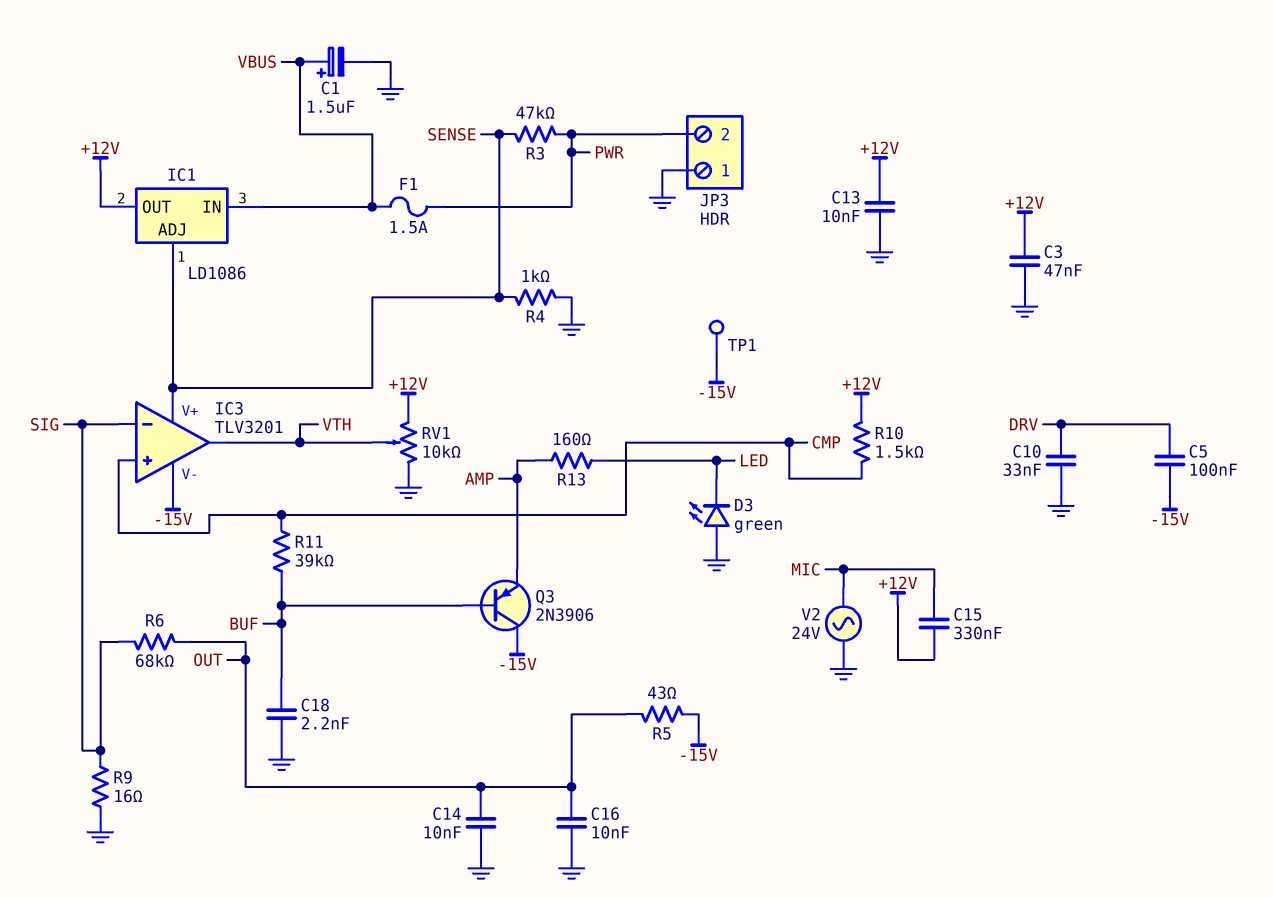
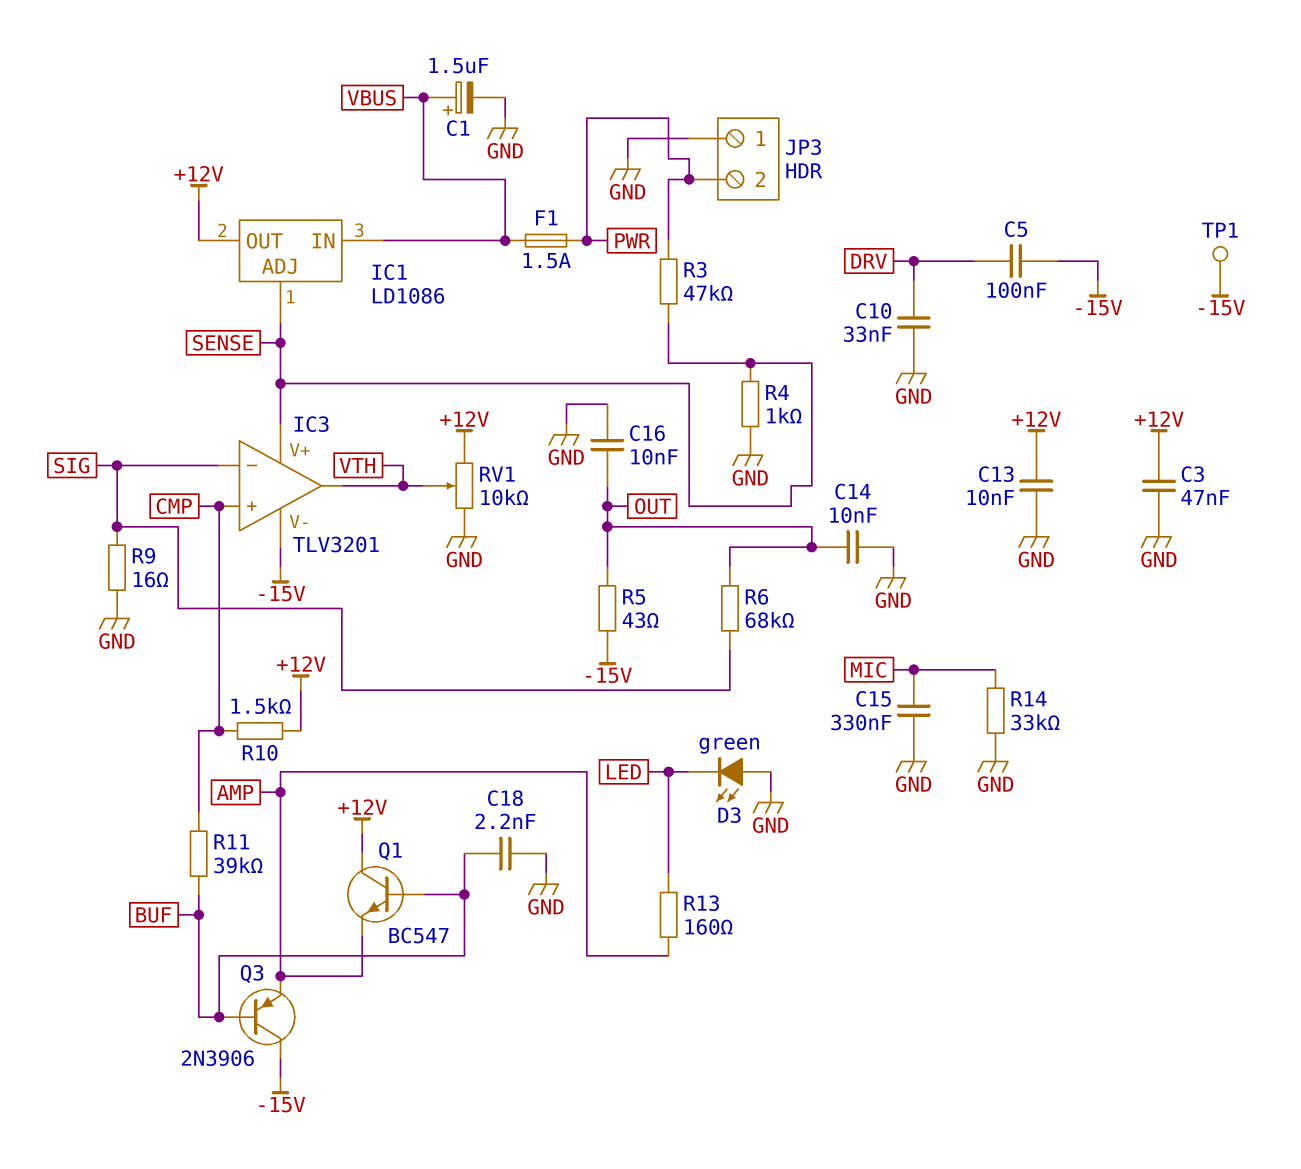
C15: 330nF (+12V, MIC) -> 330nF (GND, MIC)
Q1: none -> NPN BC547 (B BUF, C +12V, E AMP)
R14: none -> 33k (GND, MIC)
V2: AC 24V (GND, MIC) -> none

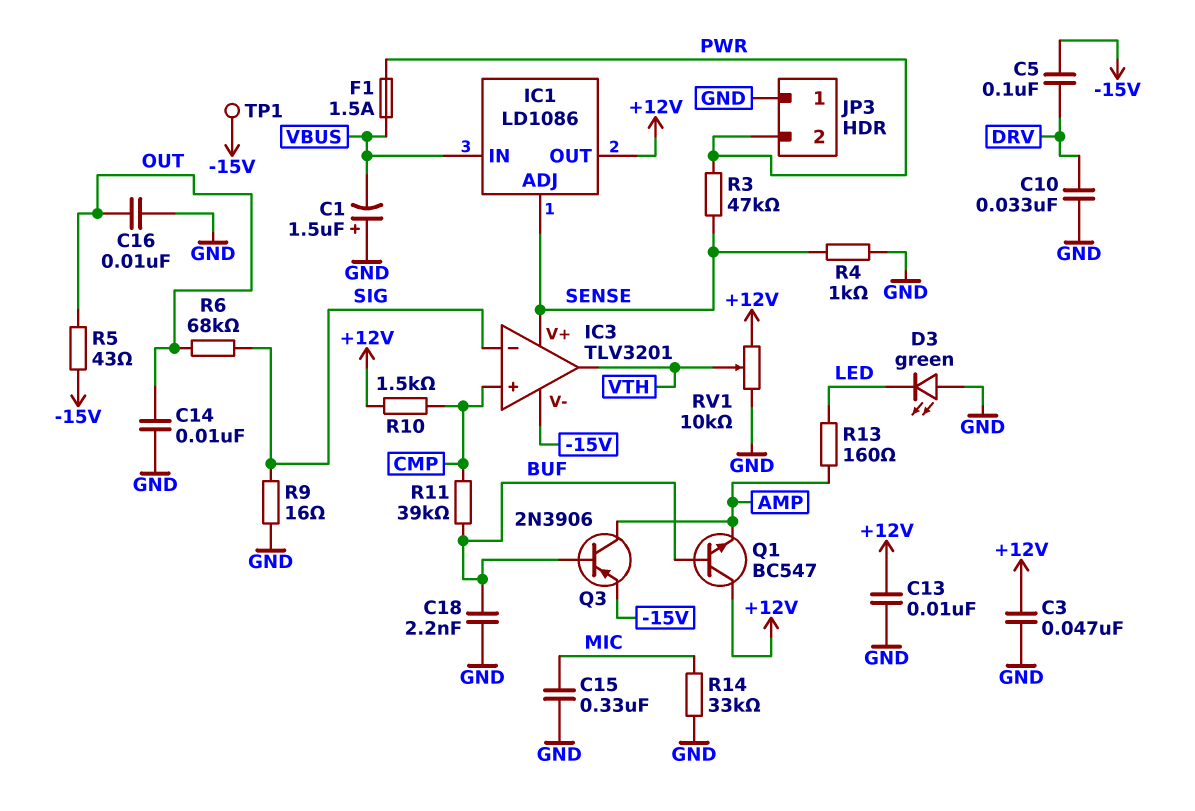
C1: 1.5uF (plus VBUS, minus GND) -> 1.5uF (plus GND, minus VBUS)
Q3: PNP 2N3906 (B BUF, C -15V, E AMP) -> PNP 2N3906 (B BUF, C AMP, E -15V)

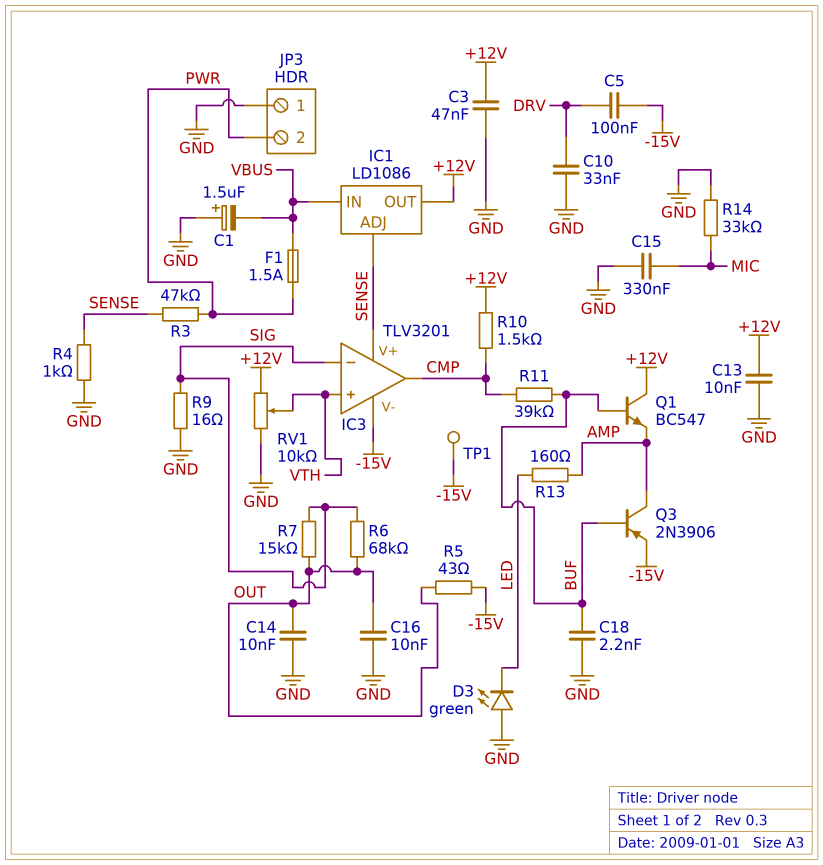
IC3 pin in+: CMP -> VTH
IC3 pin out: VTH -> CMP
R7: none -> 15k (OUT, SIG)

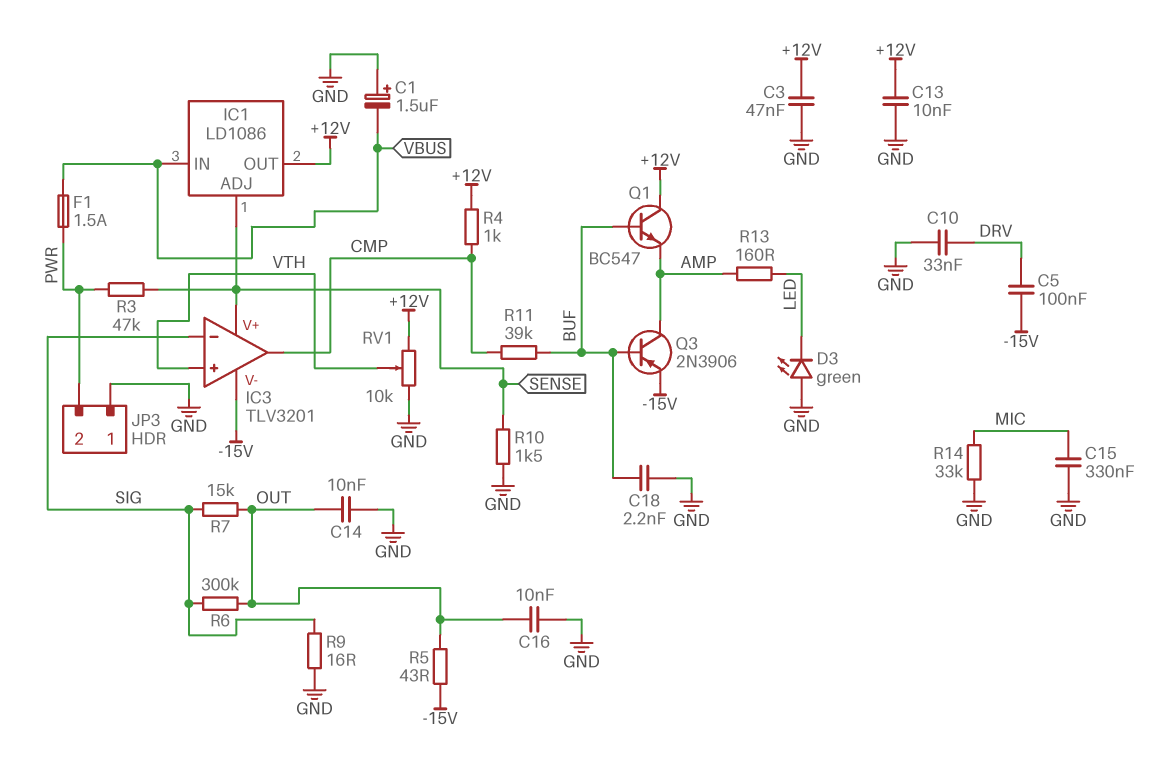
R4: 1k (GND, SENSE) -> 1k (+12V, CMP)
R6: 68k (OUT, SIG) -> 300k (OUT, SIG)
R10: 1.5k (+12V, CMP) -> 1.5k (GND, SENSE)
TP1: test point (-15V) -> none

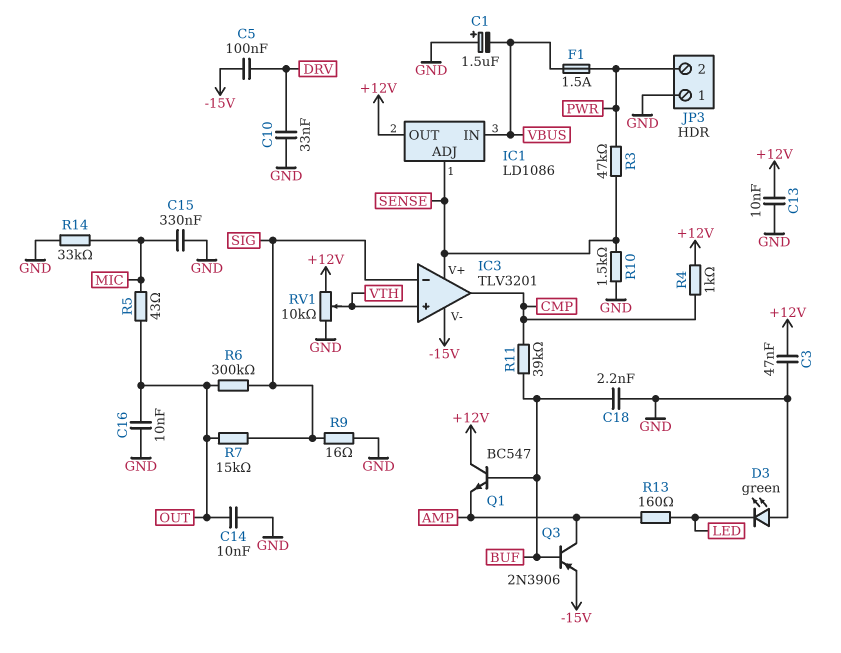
R5: 43 (-15V, OUT) -> 43 (MIC, OUT)

